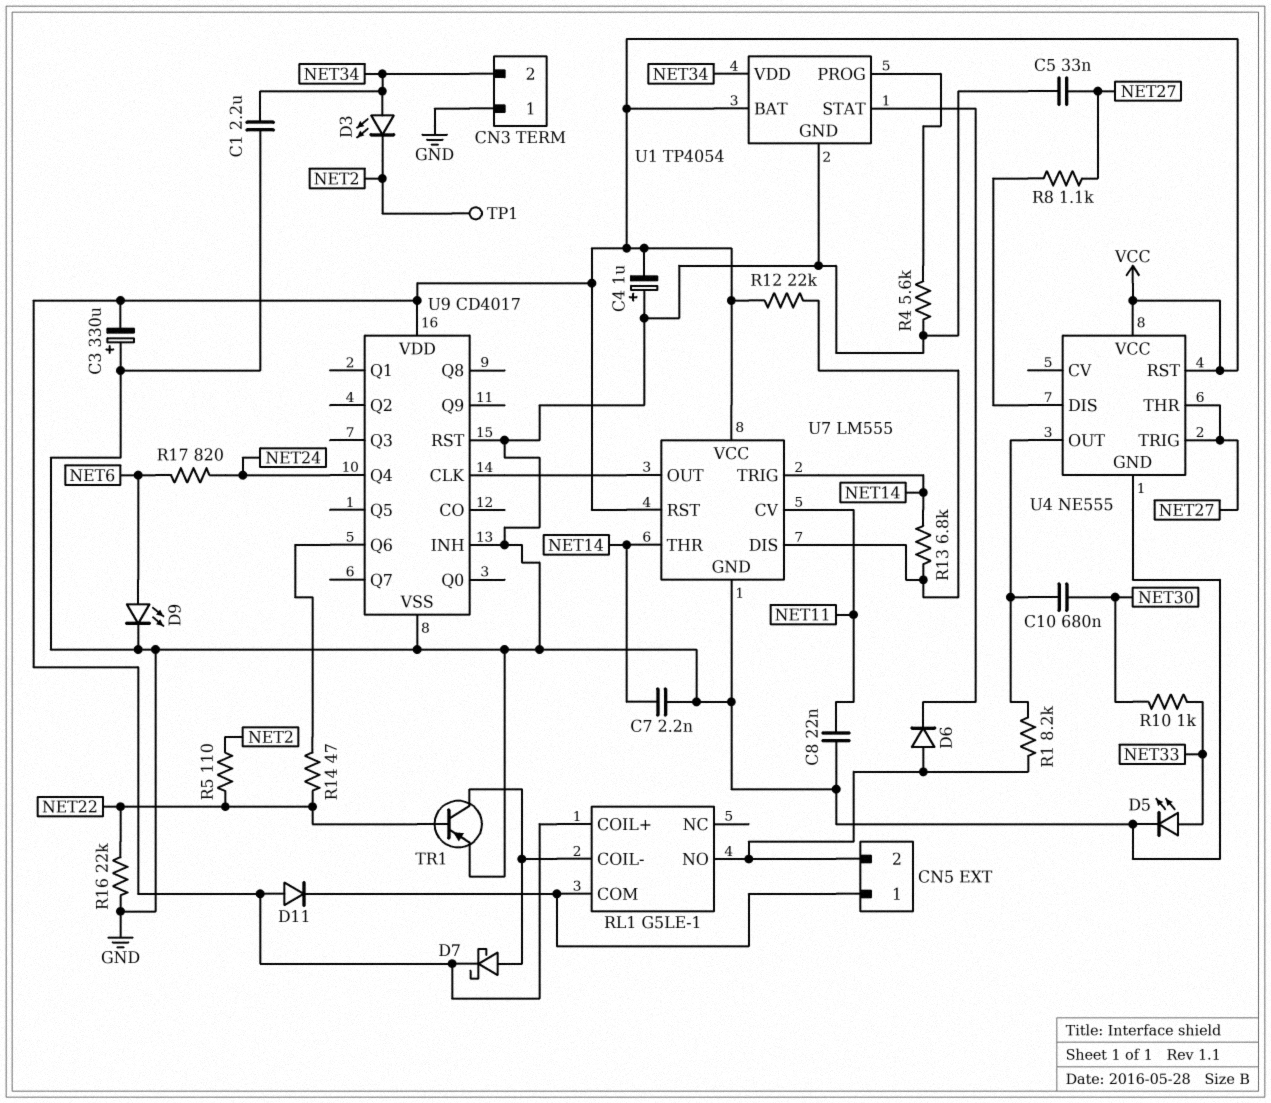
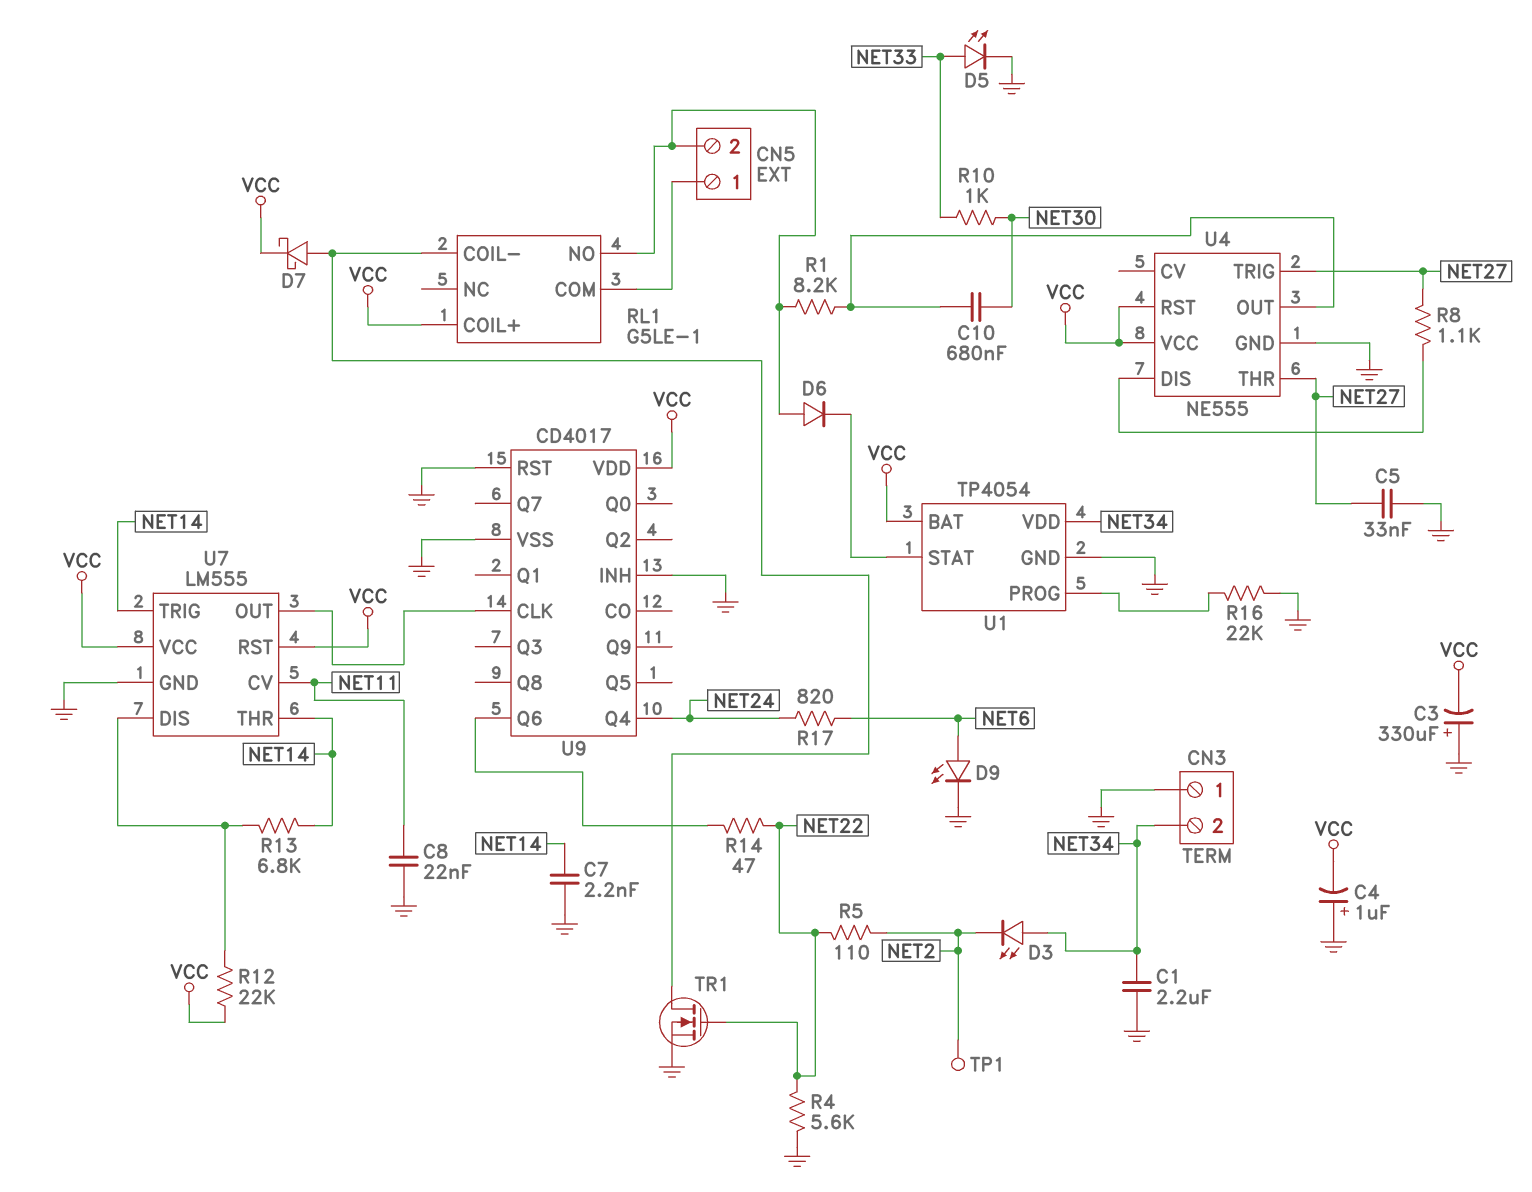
D11: diode (A VCC, K CN5/1) -> none
R4: 5.6k (GND, U1/PROG) -> 5.6k (GND, NET22)
R16: 22k (GND, NET22) -> 22k (GND, U1/PROG)
TR1: PNP (B NET22, C RL1/COIL-, E GND) -> NMOS (G NET22, D RL1/COIL-, S GND)

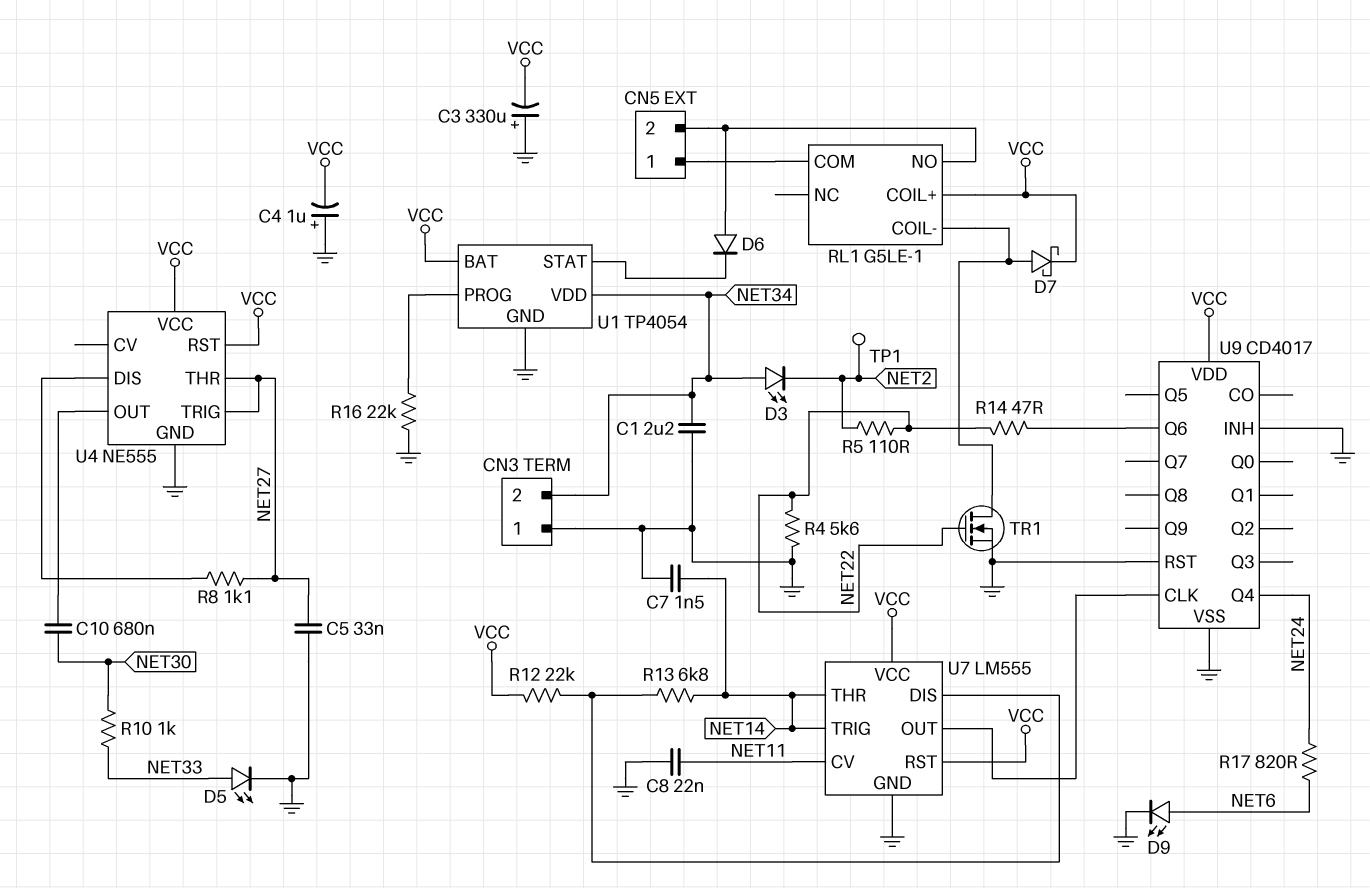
C7: 2.2nF (GND, NET14) -> 1.5nF (GND, NET14)
R1: 8.2k (CN5/2, U4/OUT) -> none

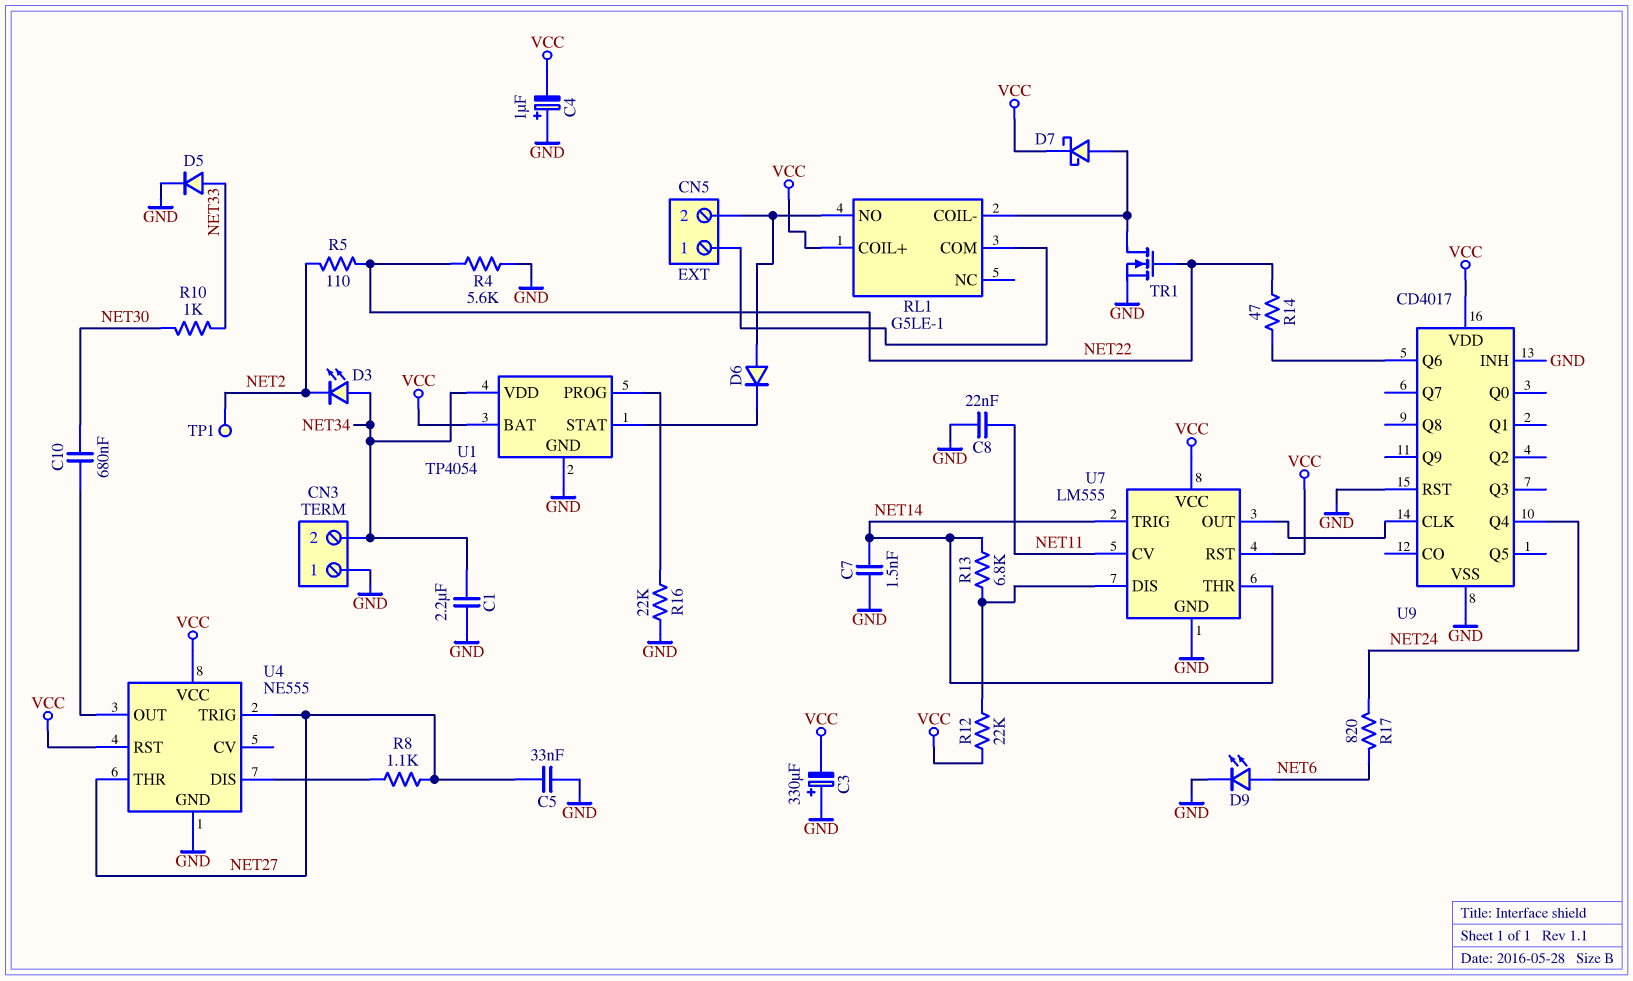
D5: LED (A NET33, K GND) -> diode (A NET33, K GND)

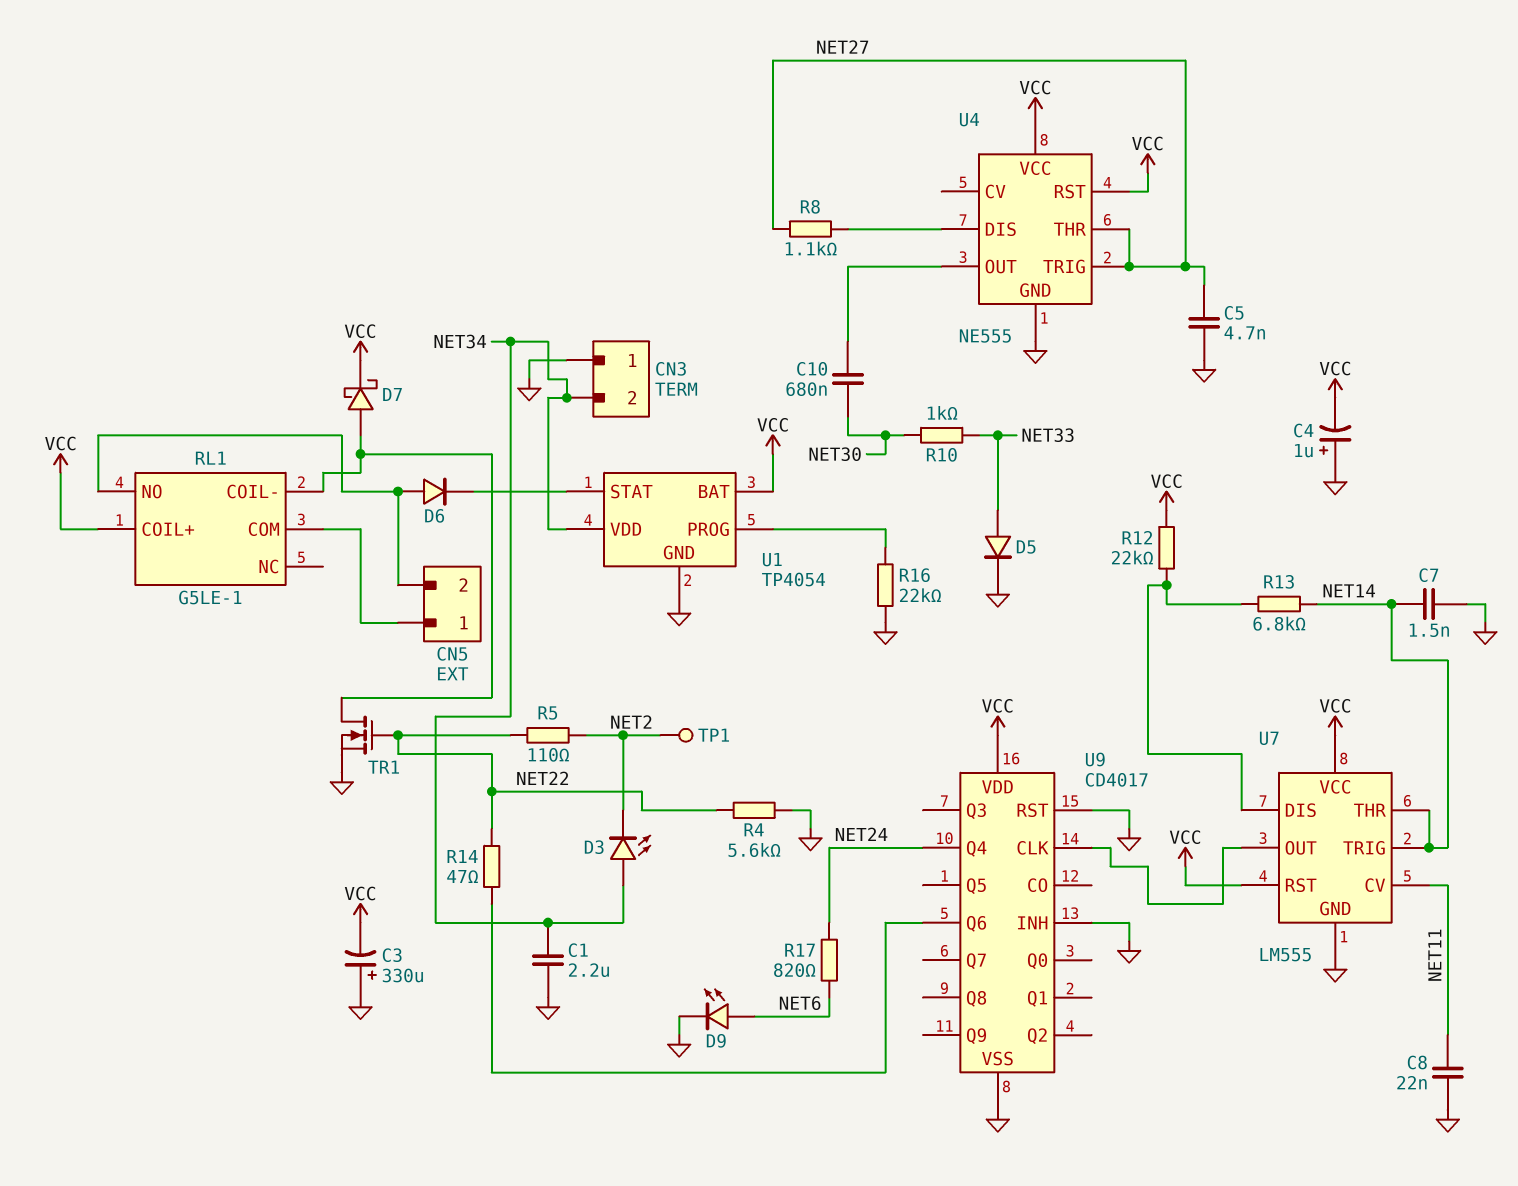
C5: 33nF (GND, NET27) -> 4.7nF (GND, NET27)

